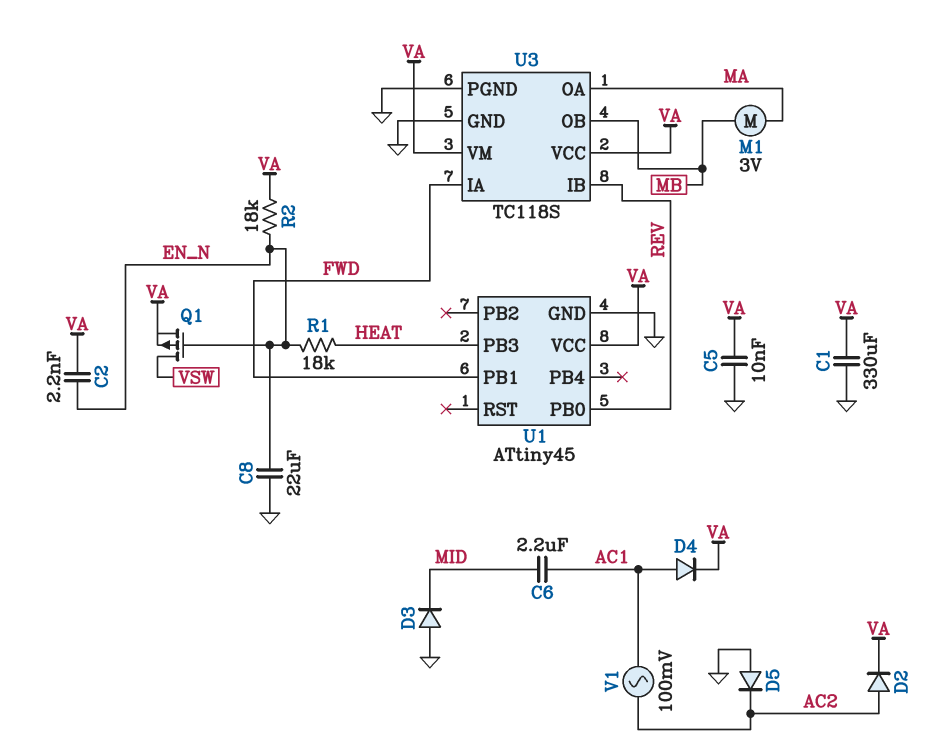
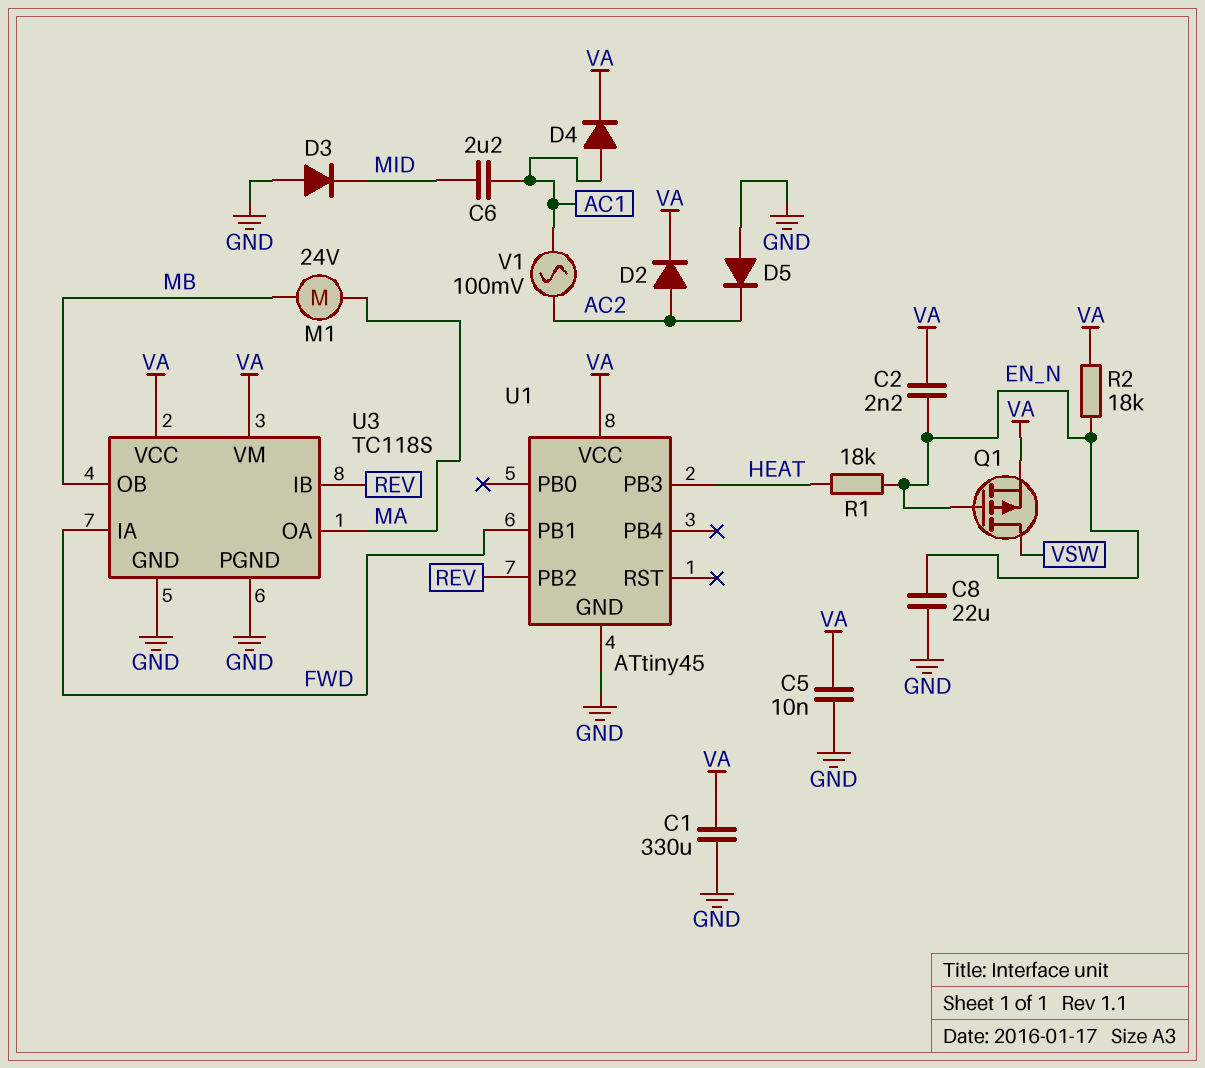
M1: motor 3V (MA, MB) -> motor 24V (MA, MB)
U1 pin PB0: REV -> none
U1 pin PB2: none -> REV

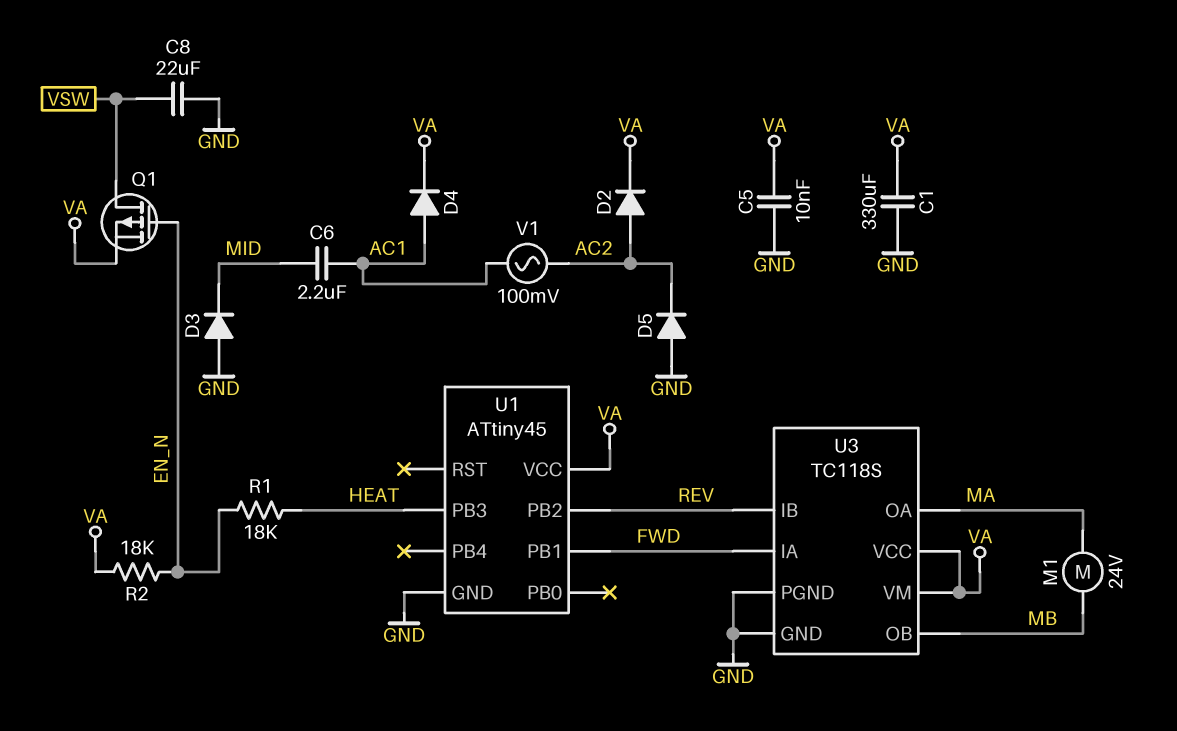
C2: 2.2nF (EN_N, VA) -> none
C8: 22uF (EN_N, GND) -> 22uF (GND, VSW)

